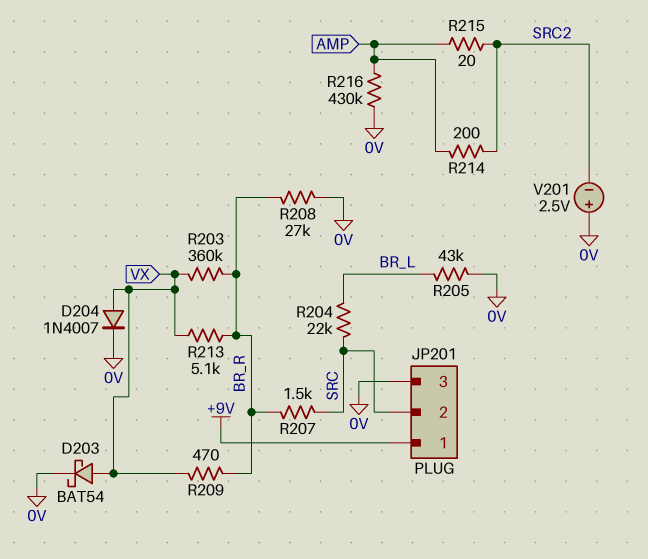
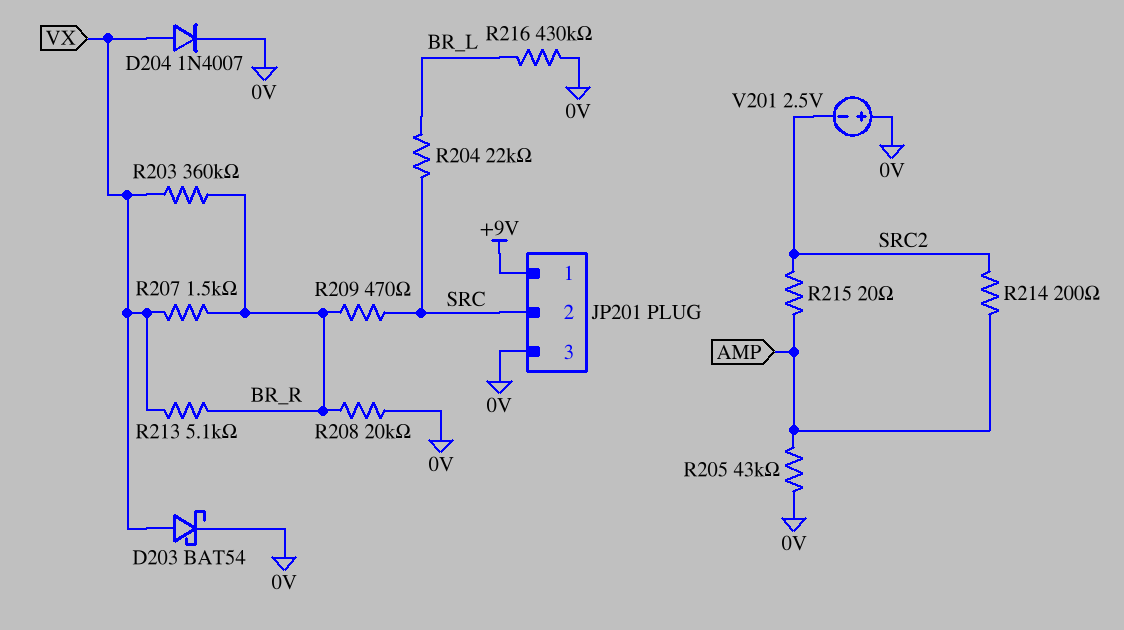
R205: 43k (0V, BR_L) -> 43k (0V, AMP)
R207: 1.5k (BR_R, SRC) -> 1.5k (BR_R, VX)
R208: 27k (0V, BR_R) -> 20k (0V, BR_R)
R209: 470 (BR_R, VX) -> 470 (BR_R, SRC)
R216: 430k (0V, AMP) -> 430k (0V, BR_L)

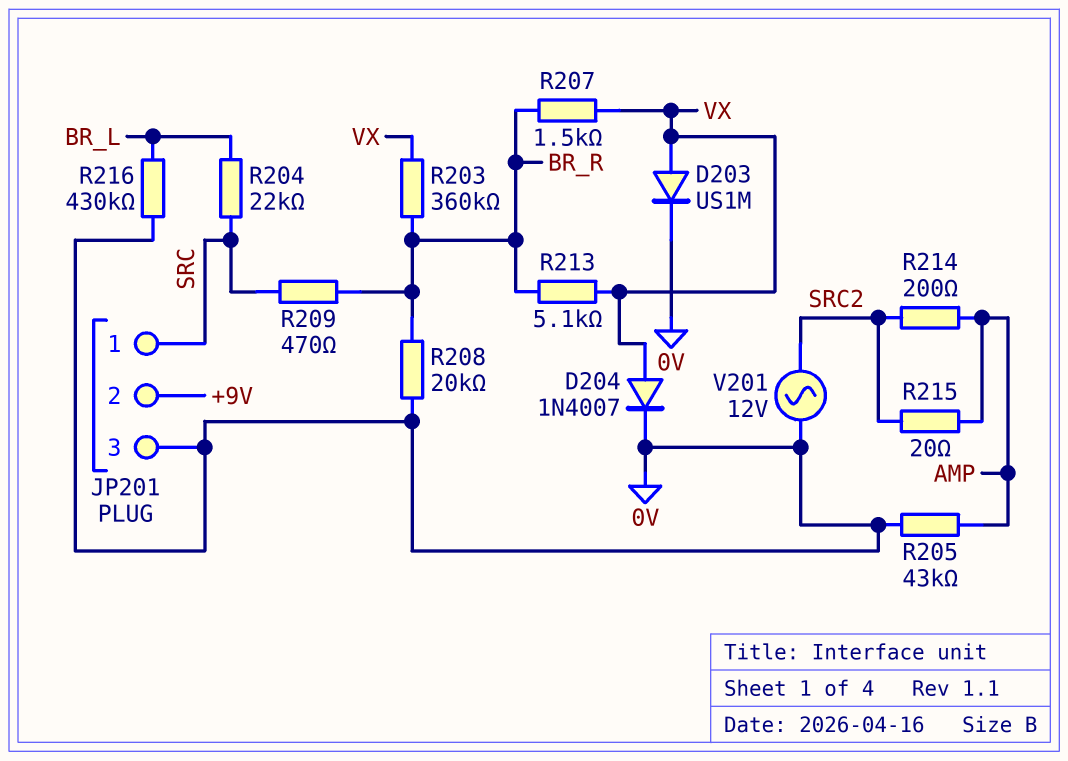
D203: schottky BAT54 (A VX, K 0V) -> diode US1M (A VX, K 0V)
JP201 pin 1: +9V -> SRC
JP201 pin 2: SRC -> +9V
V201: 2.5V (plus 0V, minus SRC2) -> AC 12V (0V, SRC2)

